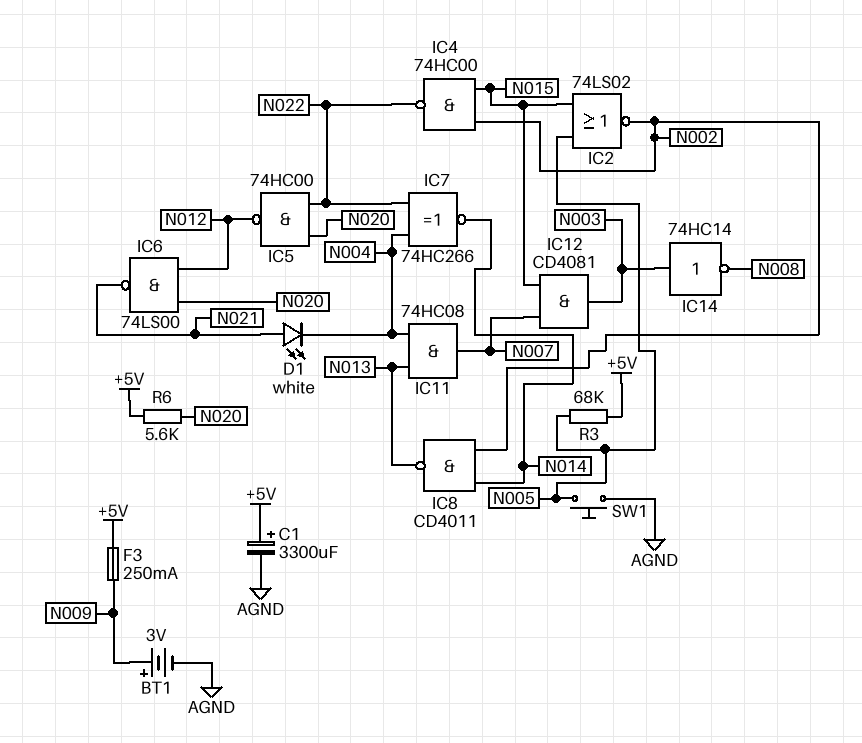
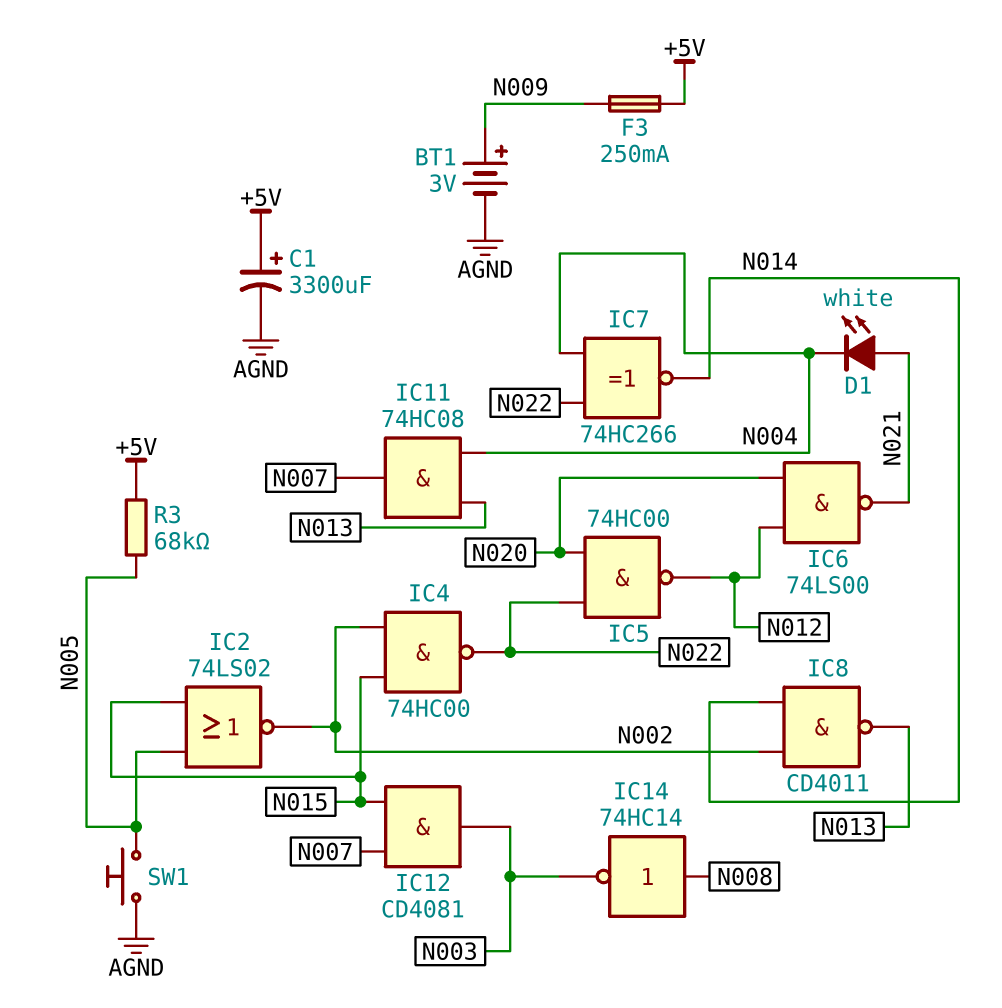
IC14: NOT 74HC14 (in N003, out N008) -> NOT 74HC14 (in N008, out N003)
R6: 5.6k (+5V, N020) -> none

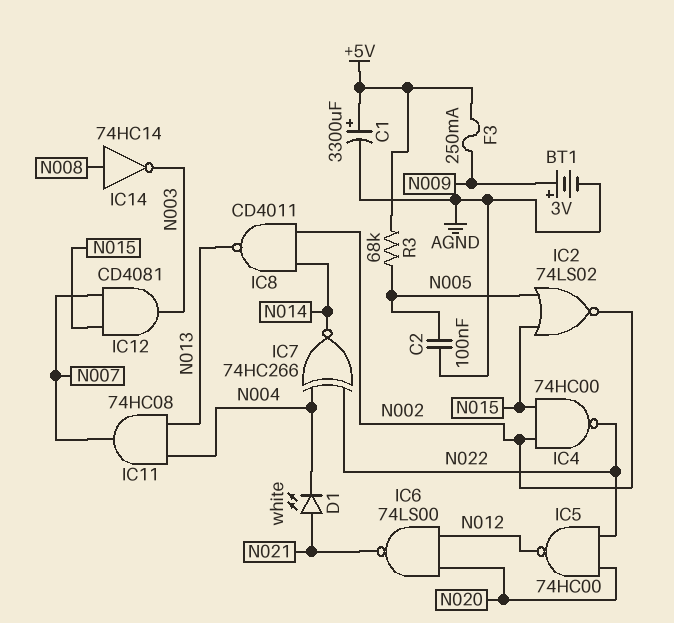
C2: none -> 100nF (AGND, N005)
SW1: button (AGND, N005) -> none

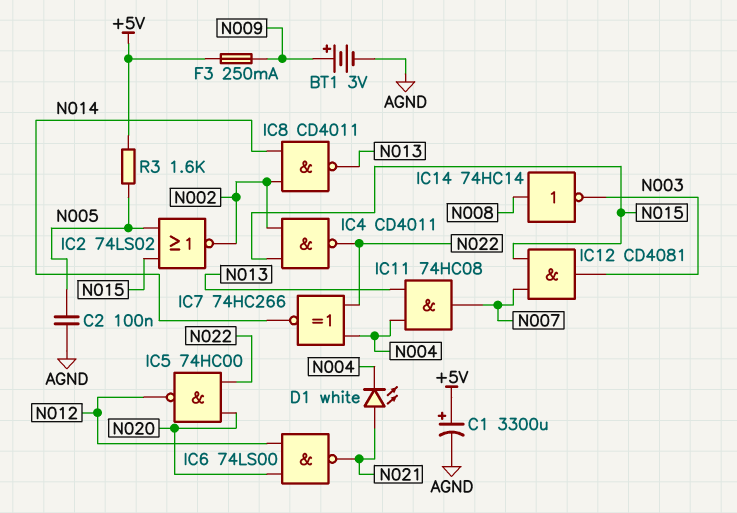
IC4: NAND 74HC00 (in N002, in N015, out N022) -> NAND CD4011 (in N002, in N015, out N022)
R3: 68k (+5V, N005) -> 1.6k (+5V, N005)

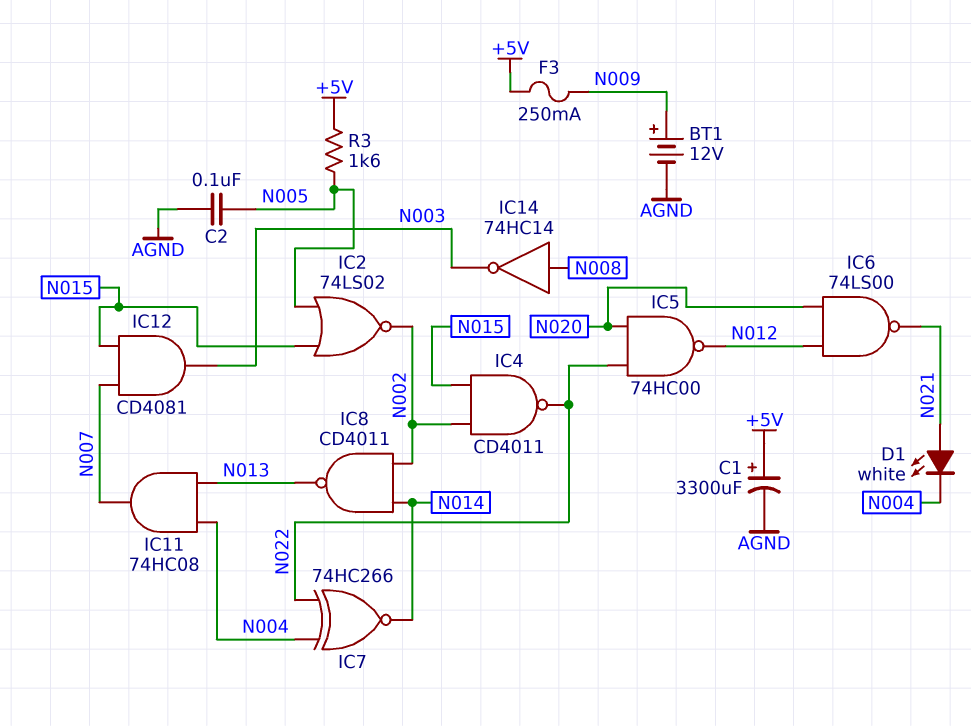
BT1: 3V (plus N009, minus AGND) -> 12V (plus N009, minus AGND)

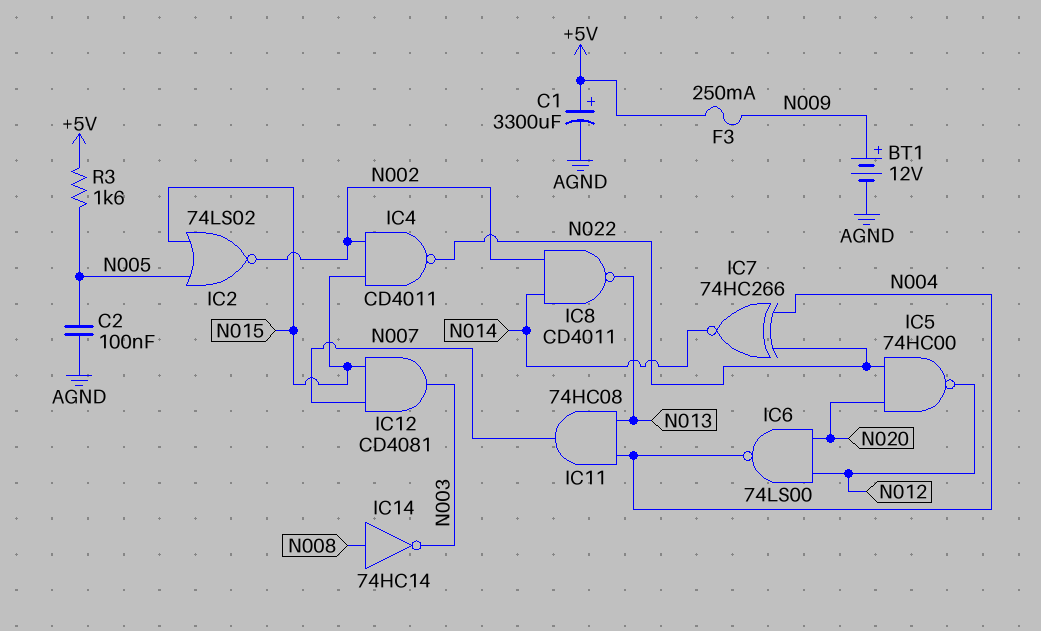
D1: LED white (A N021, K N004) -> none
IC6: NAND 74LS00 (in N012, in N020, out N021) -> NAND 74LS00 (in N012, in N020, out N004)

